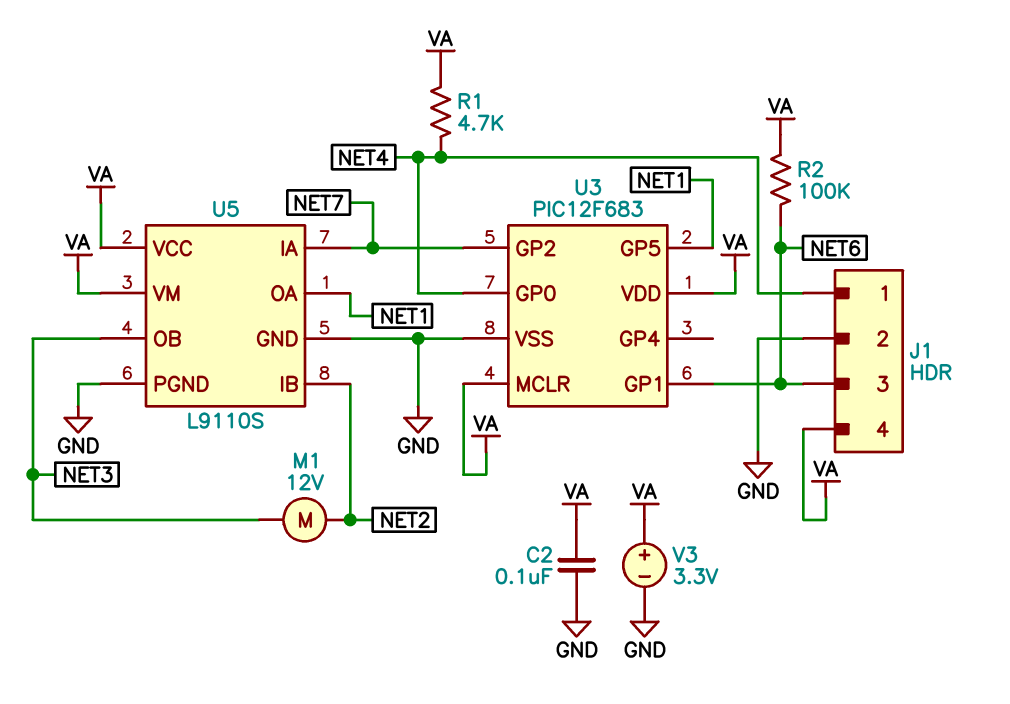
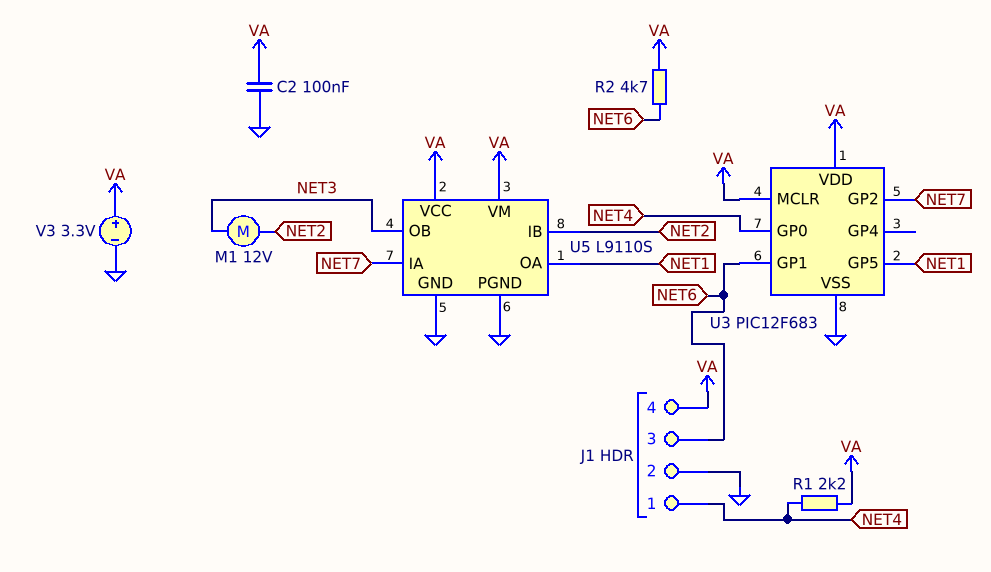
R1: 4.7k (NET4, VA) -> 2.2k (NET4, VA)
R2: 100k (NET6, VA) -> 4.7k (NET6, VA)

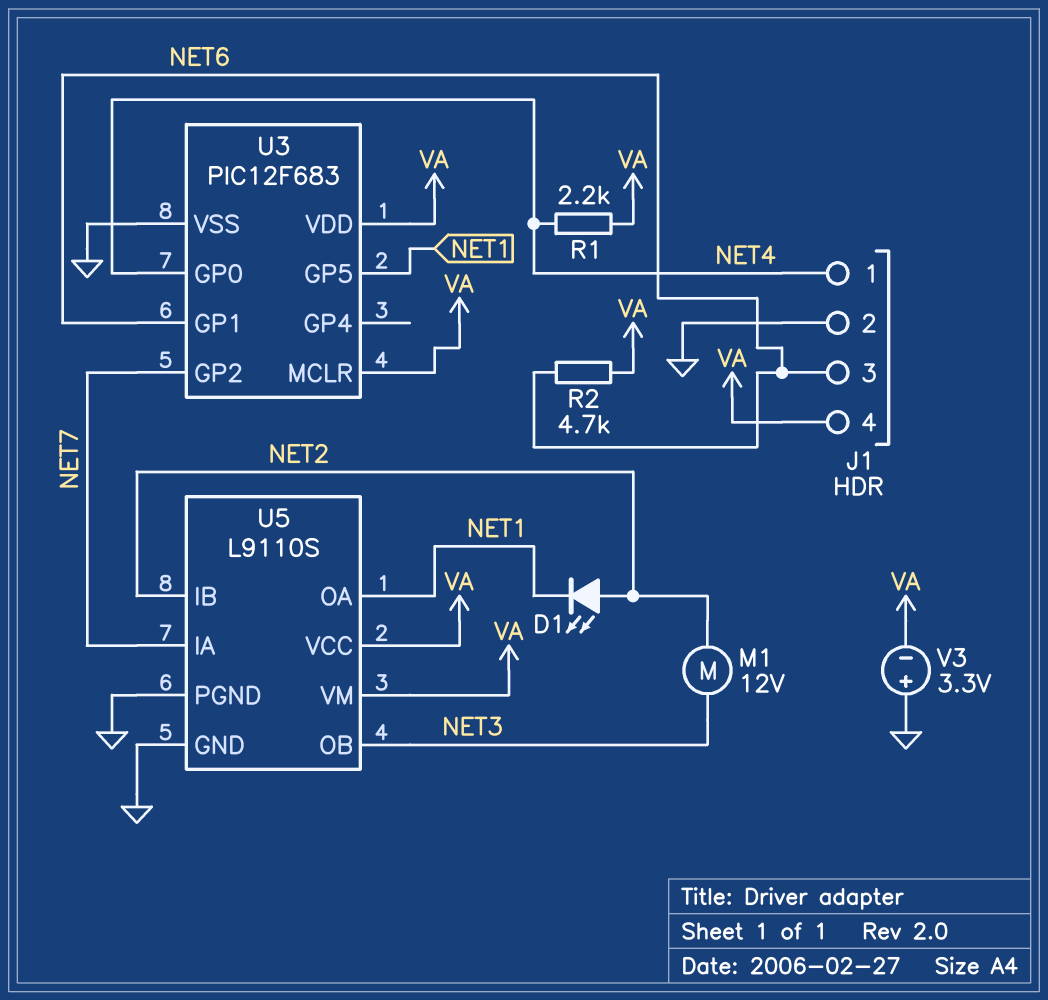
C2: 100nF (GND, VA) -> none
D1: none -> LED (A NET2, K NET1)
V3: 3.3V (plus VA, minus GND) -> 3.3V (plus GND, minus VA)

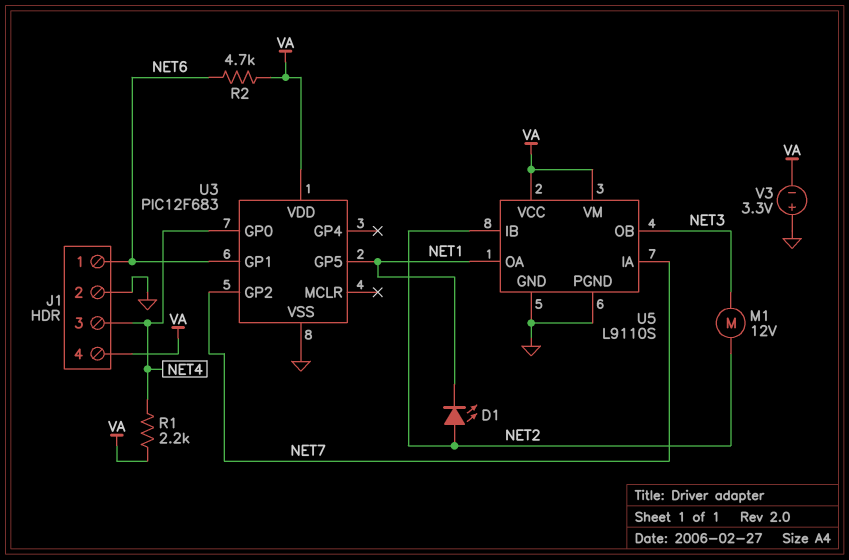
J1 pin 1: NET4 -> NET6
J1 pin 3: NET6 -> NET4
U3 pin MCLR: VA -> none

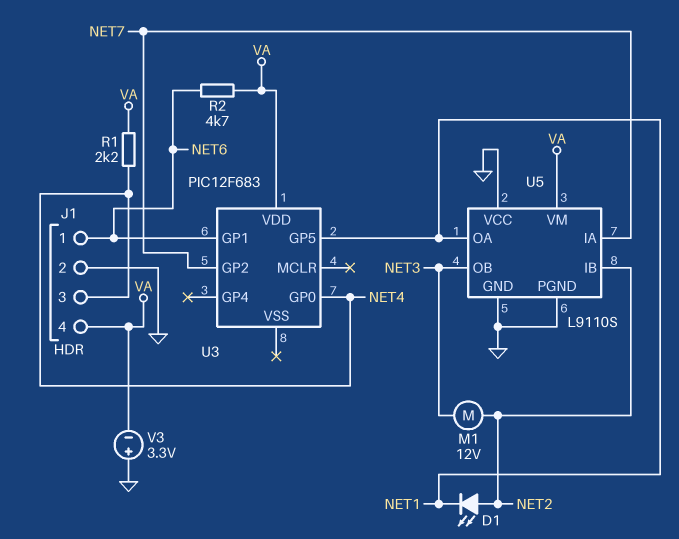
U3 pin VSS: GND -> none
U5 pin VCC: VA -> GND

